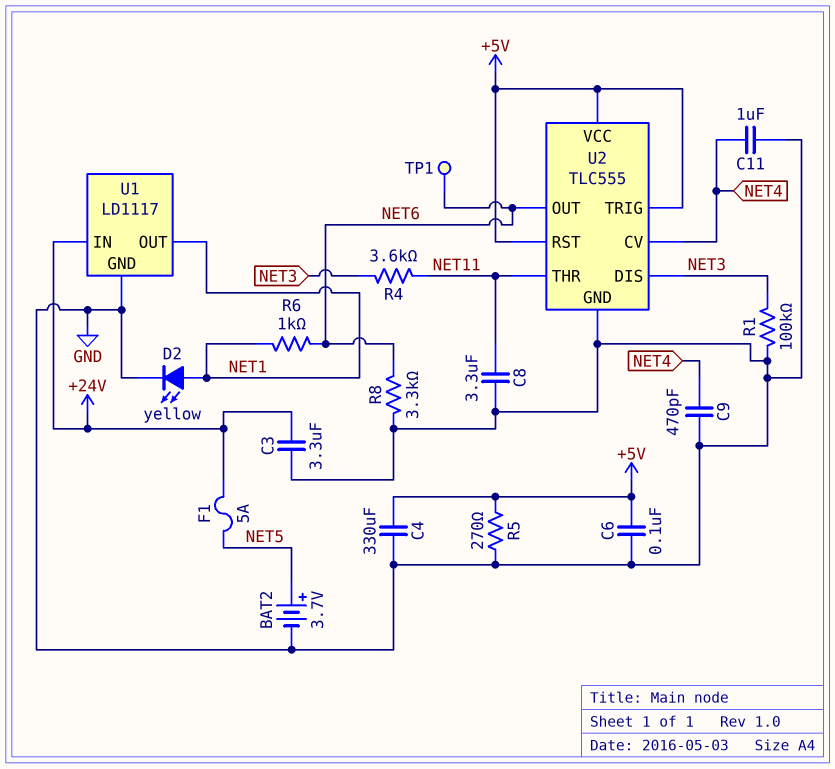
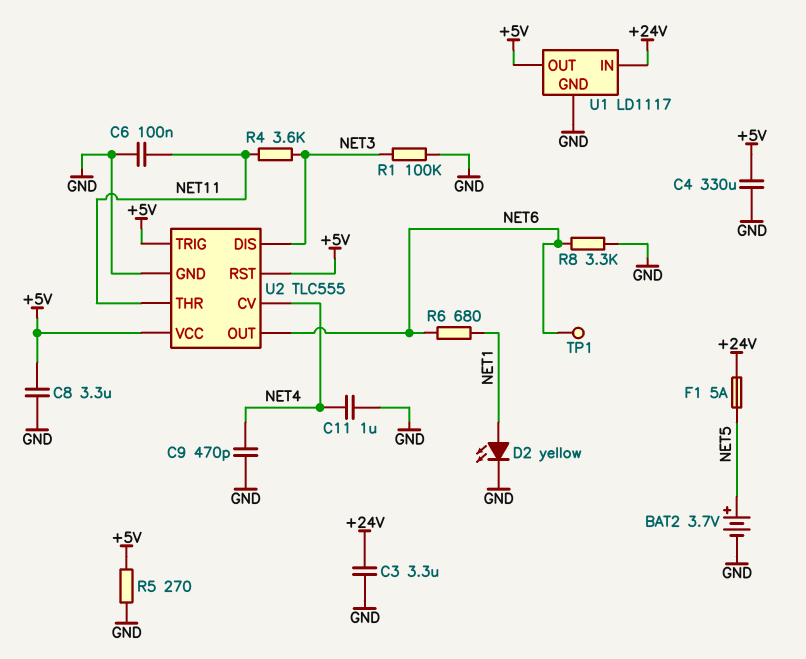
C6: 100nF (+5V, GND) -> 100nF (GND, NET11)
C8: 3.3uF (GND, NET11) -> 3.3uF (+5V, GND)
R6: 1k (NET1, NET6) -> 680 (NET1, NET6)
U1 pin OUT: NET1 -> +5V

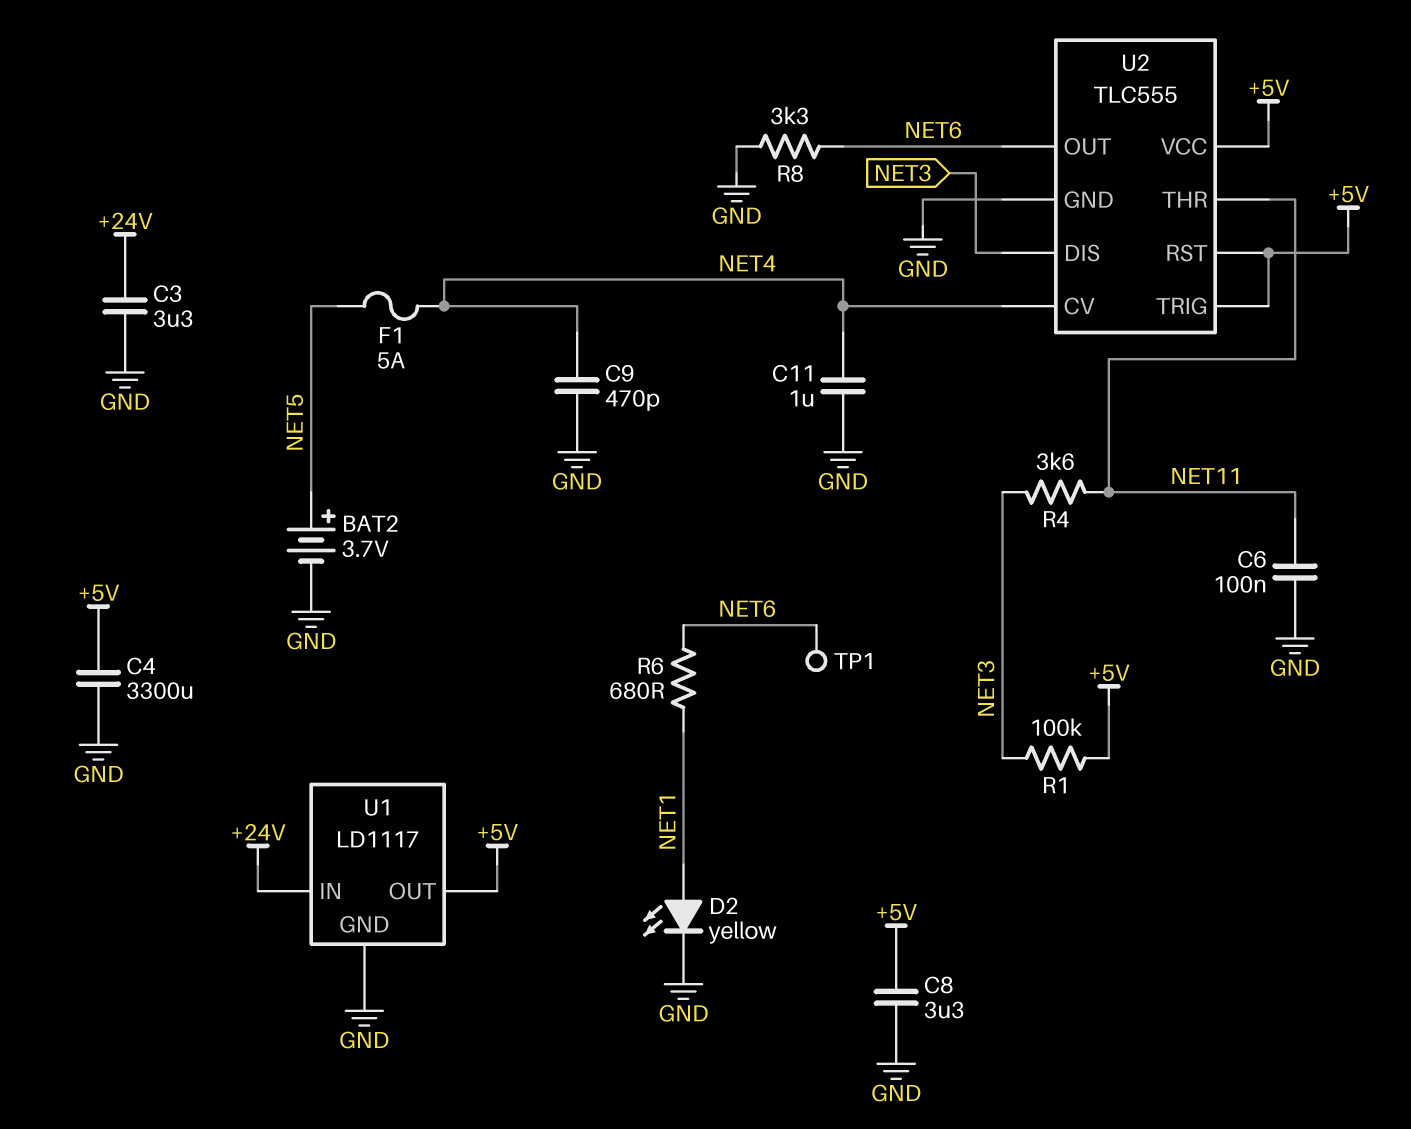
C4: 330uF (+5V, GND) -> 3300uF (+5V, GND)
F1: 5A (+24V, NET5) -> 5A (NET4, NET5)
R1: 100k (GND, NET3) -> 100k (+5V, NET3)
R5: 270 (+5V, GND) -> none

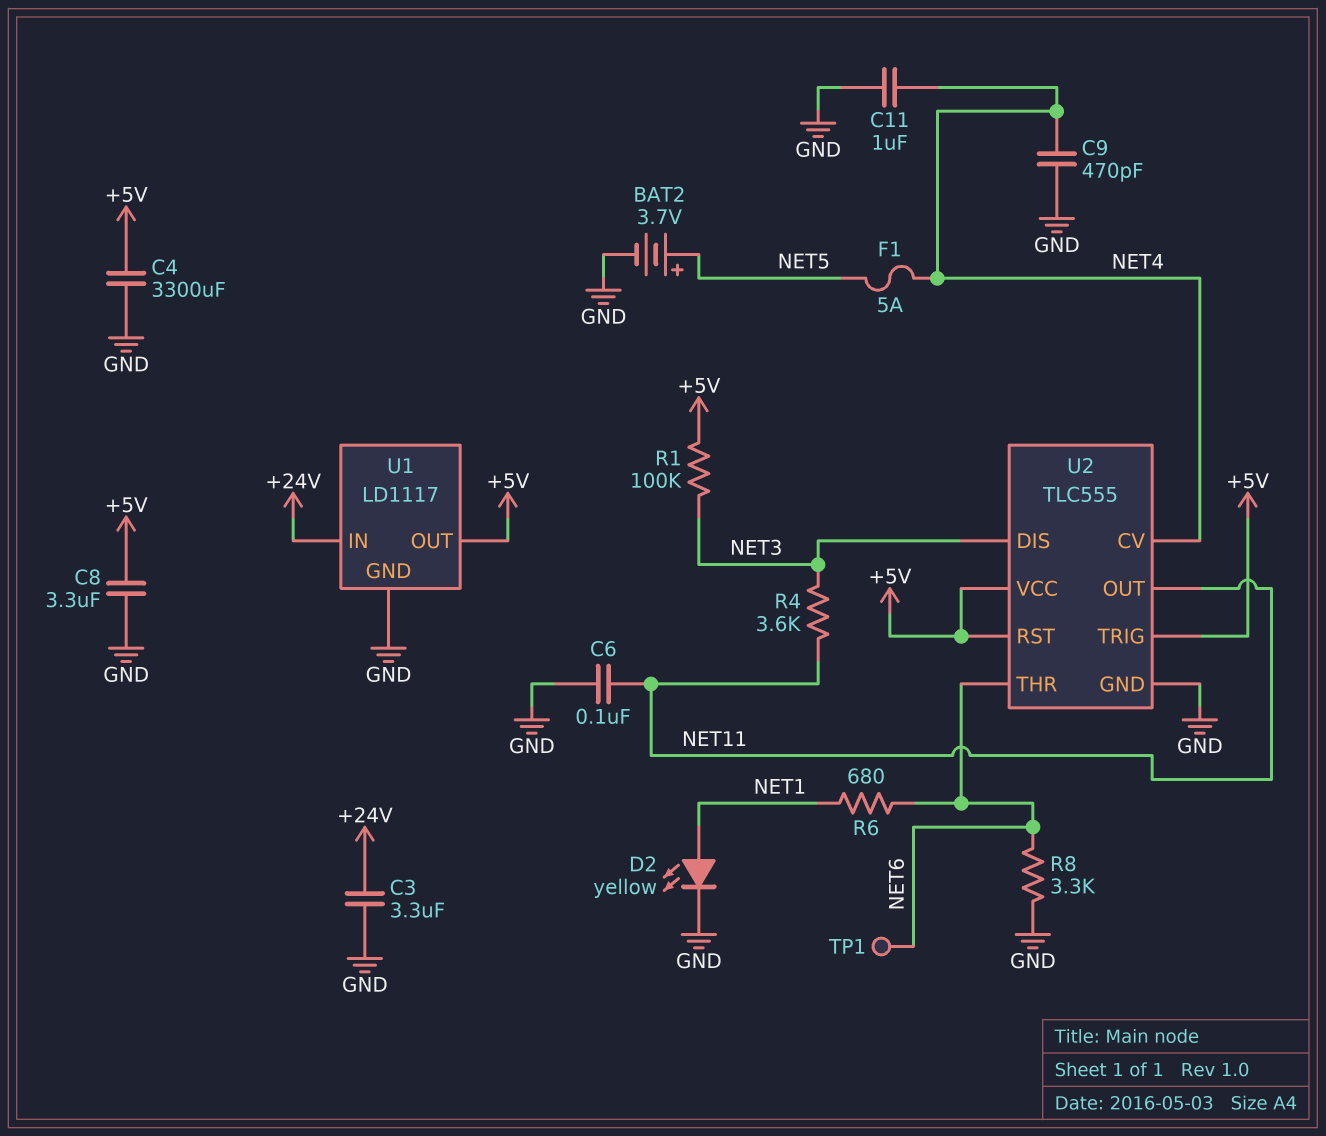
U2 pin OUT: NET6 -> NET11
U2 pin THR: NET11 -> NET6

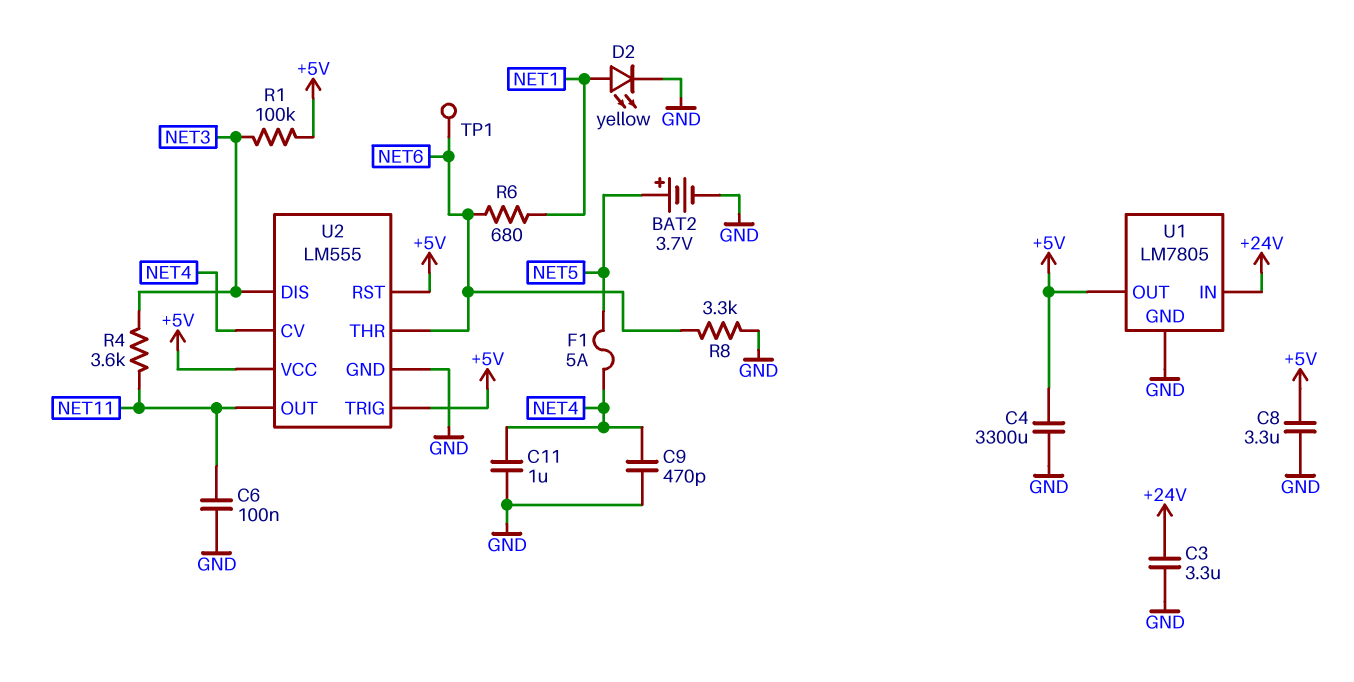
U1: LD1117 -> LM7805
U2: TLC555 -> LM555

